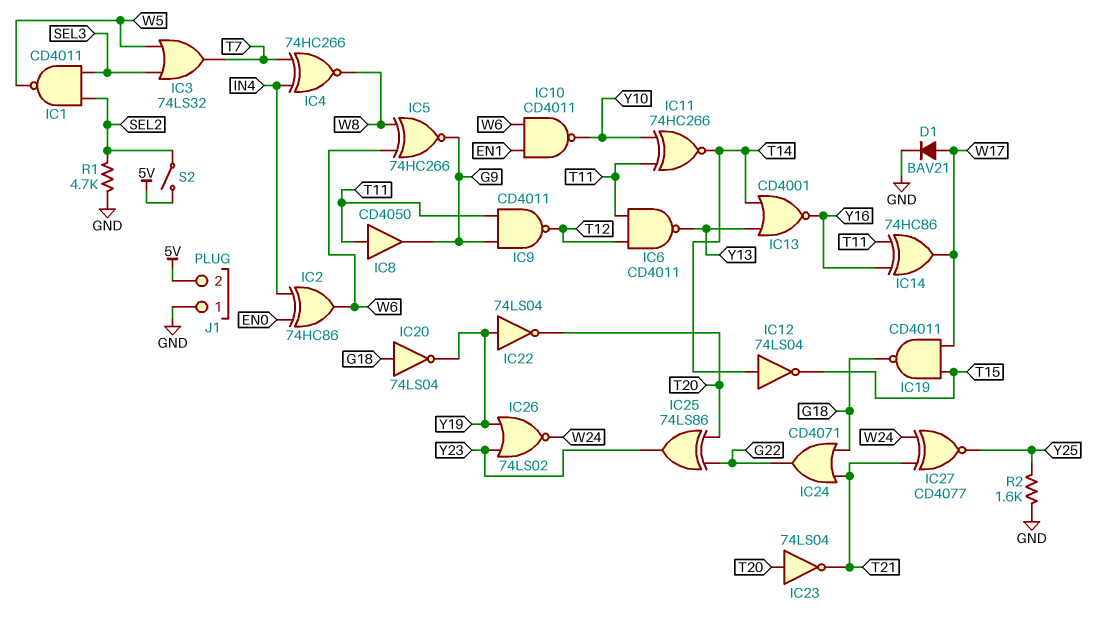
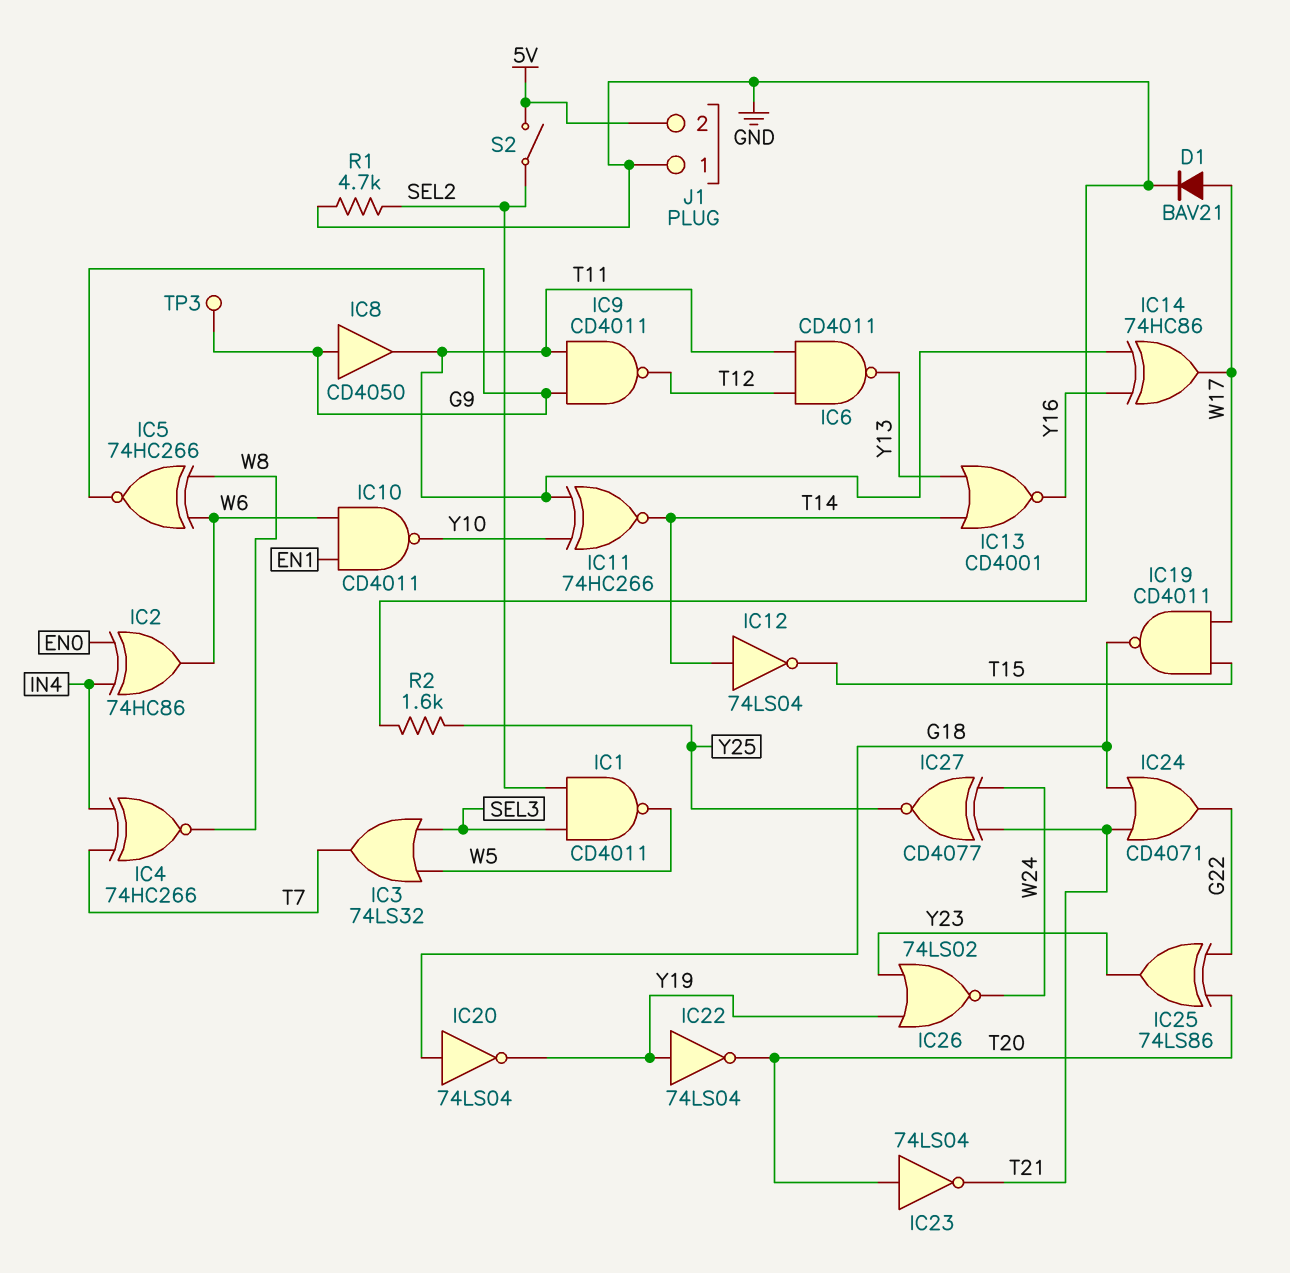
IC8: buffer CD4050 (in T11, out G9) -> buffer CD4050 (in G9, out T11)
TP3: none -> test point (G9)

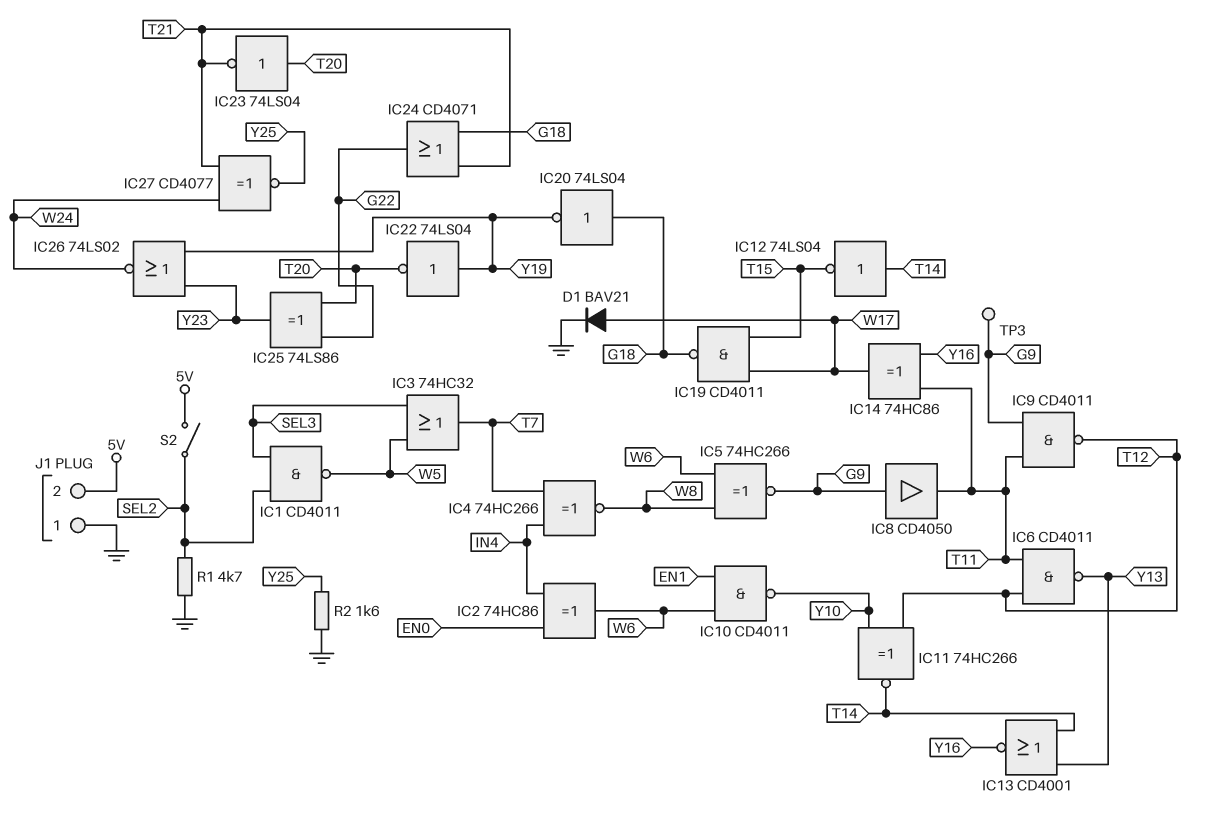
IC3: OR 74LS32 (in SEL3, in W5, out T7) -> OR 74HC32 (in SEL3, in W5, out T7)
IC11: XNOR 74HC266 (in T11, in Y10, out T14) -> XNOR 74HC266 (in T12, in Y10, out T14)

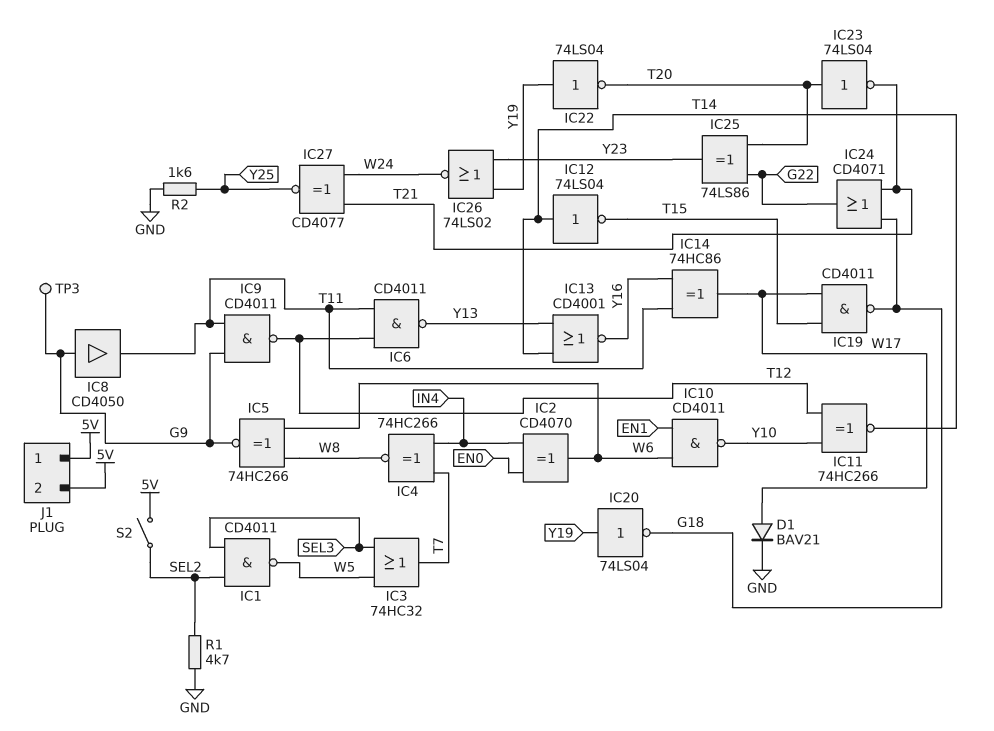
IC2: XOR 74HC86 (in EN0, in IN4, out W6) -> XOR CD4070 (in EN0, in IN4, out W6)
IC20: NOT 74LS04 (in G18, out Y19) -> NOT 74LS04 (in Y19, out G18)
J1 pin 1: GND -> 5V

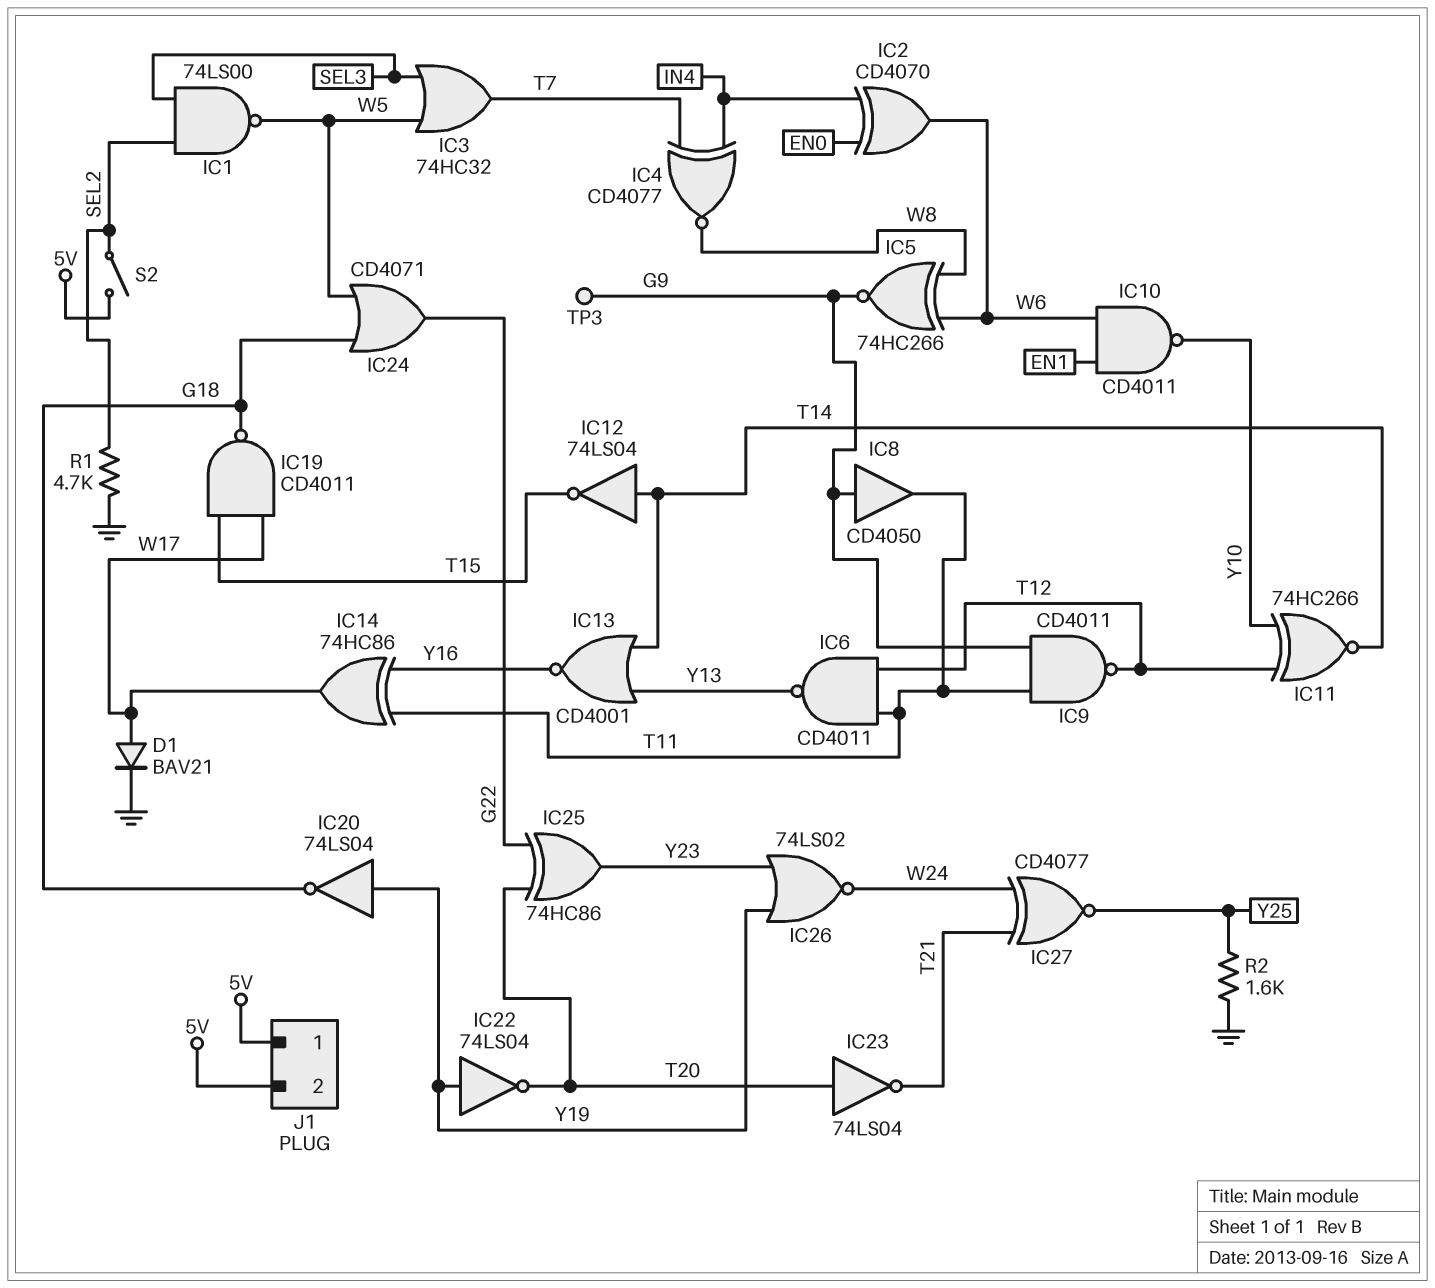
IC1: NAND CD4011 (in SEL2, in SEL3, out W5) -> NAND 74LS00 (in SEL2, in SEL3, out W5)
IC4: XNOR 74HC266 (in IN4, in T7, out W8) -> XNOR CD4077 (in IN4, in T7, out W8)
IC24: OR CD4071 (in G18, in T21, out G22) -> OR CD4071 (in G18, in W5, out G22)
IC25: XOR 74LS86 (in G22, in T20, out Y23) -> XOR 74HC86 (in G22, in T20, out Y23)

